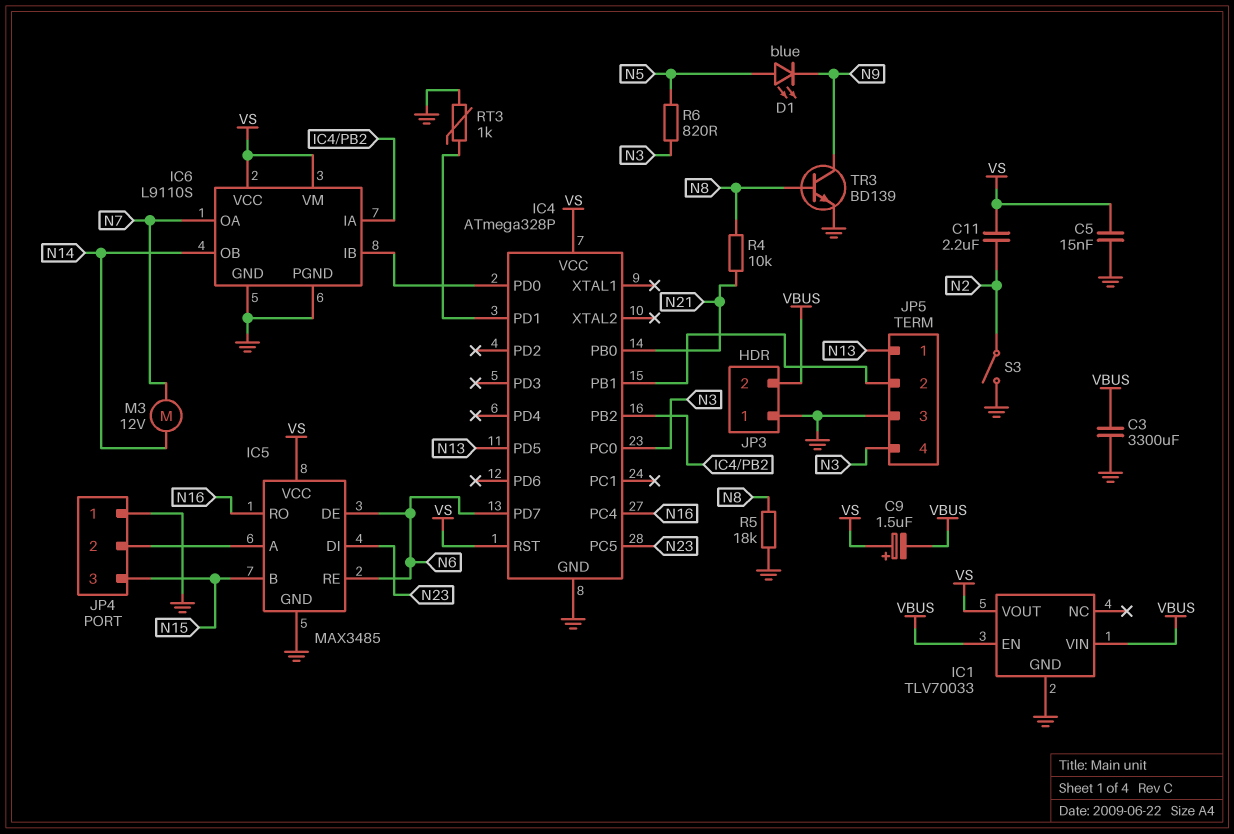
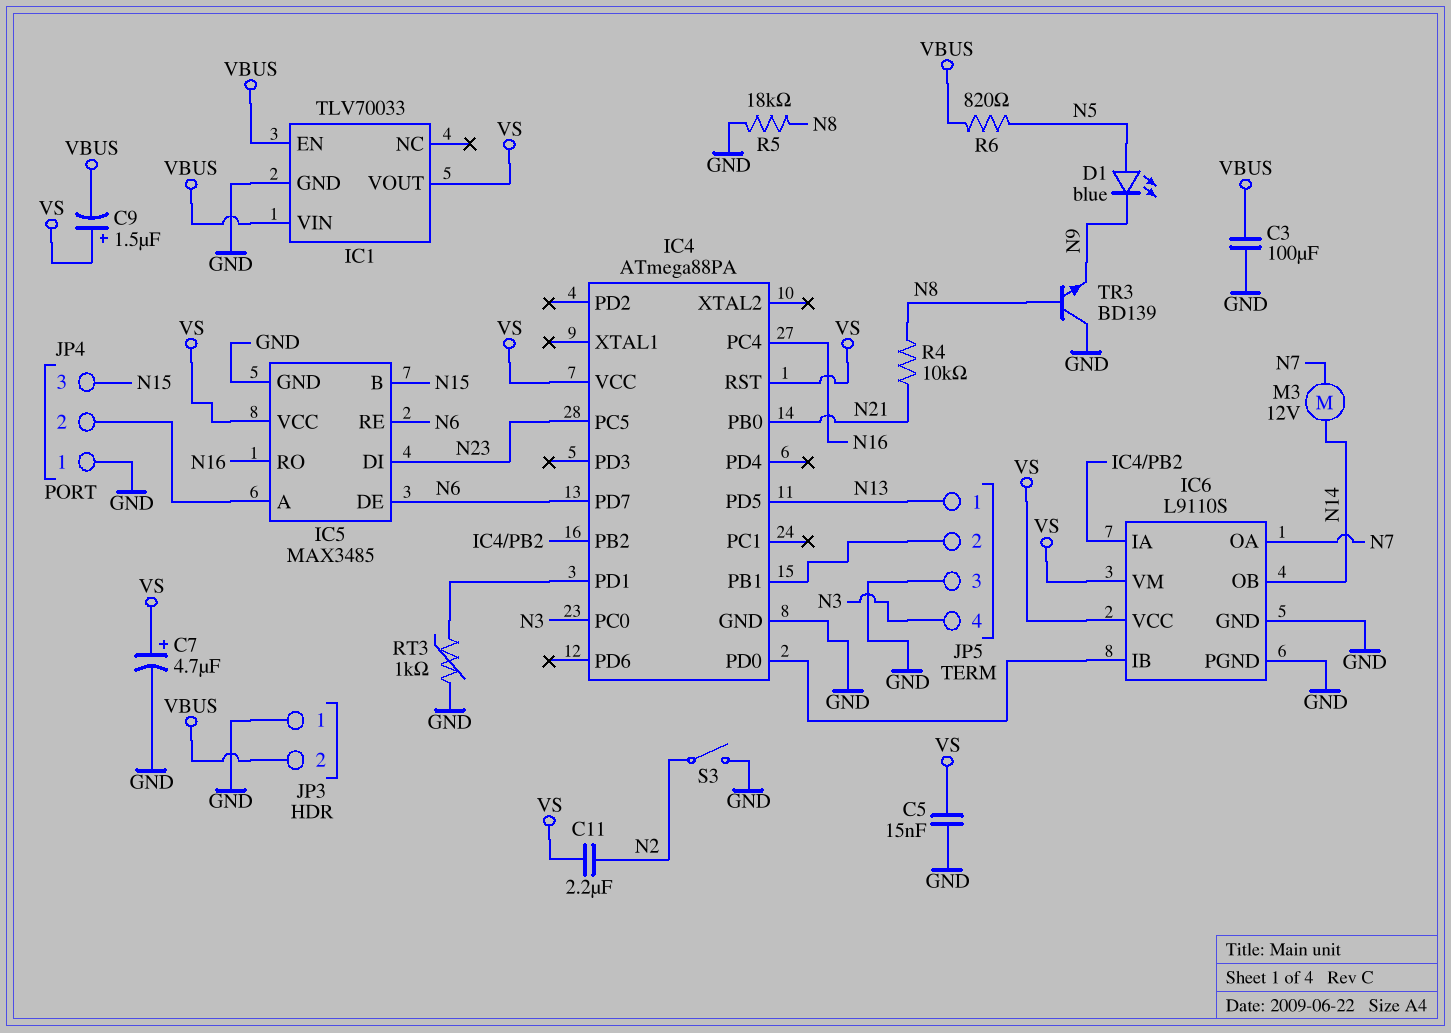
C3: 3300uF (GND, VBUS) -> 100uF (GND, VBUS)
C7: none -> 4.7uF (plus VS, minus GND)
IC4: ATmega328P -> ATmega88PA
R6: 820 (N3, N5) -> 820 (N5, VBUS)
TR3: NPN BD139 (B N8, C N9, E GND) -> NPN BD139 (B N8, C GND, E N9)

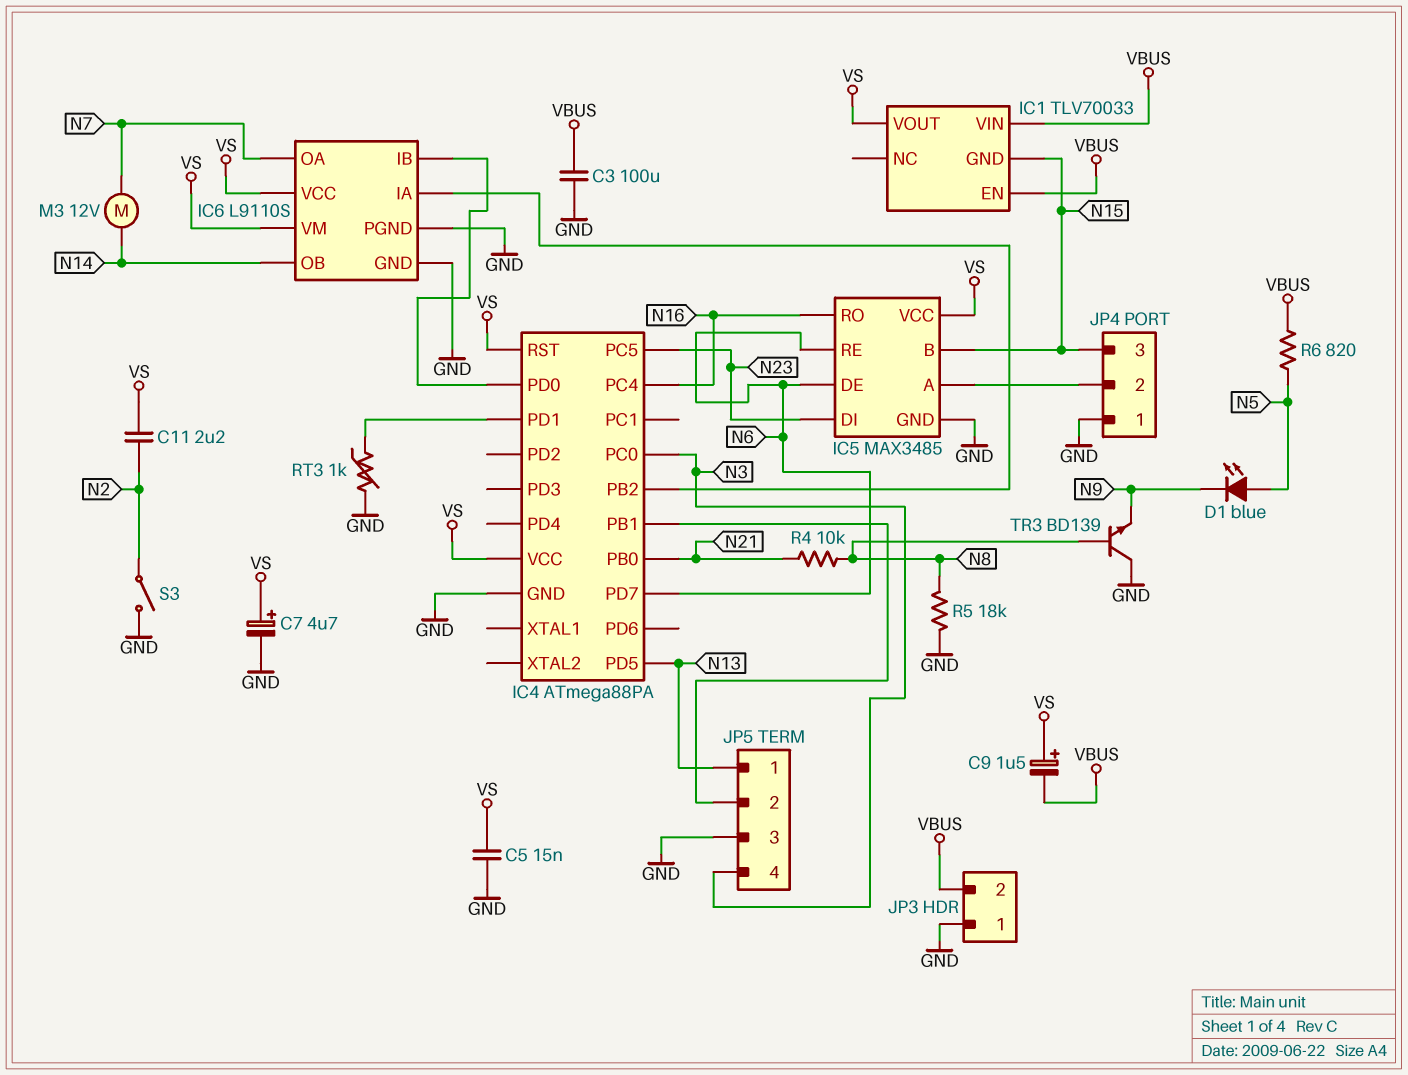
IC1 pin GND: GND -> N15

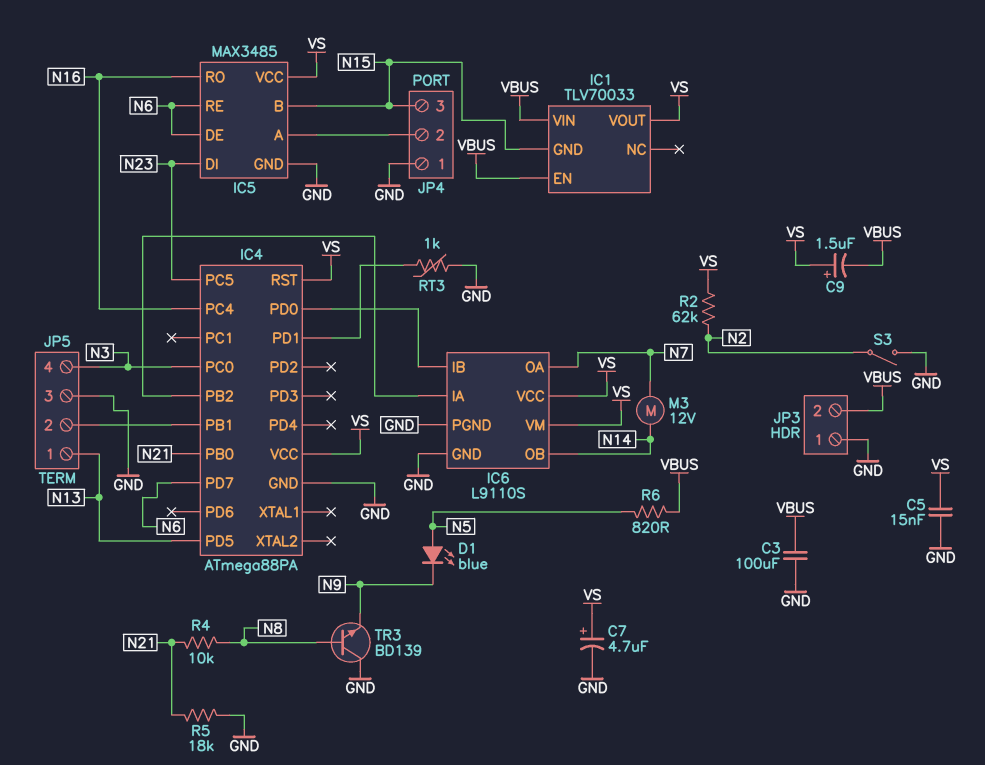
C11: 2.2uF (N2, VS) -> none
R2: none -> 62k (N2, VS)
R5: 18k (GND, N8) -> 18k (GND, N21)

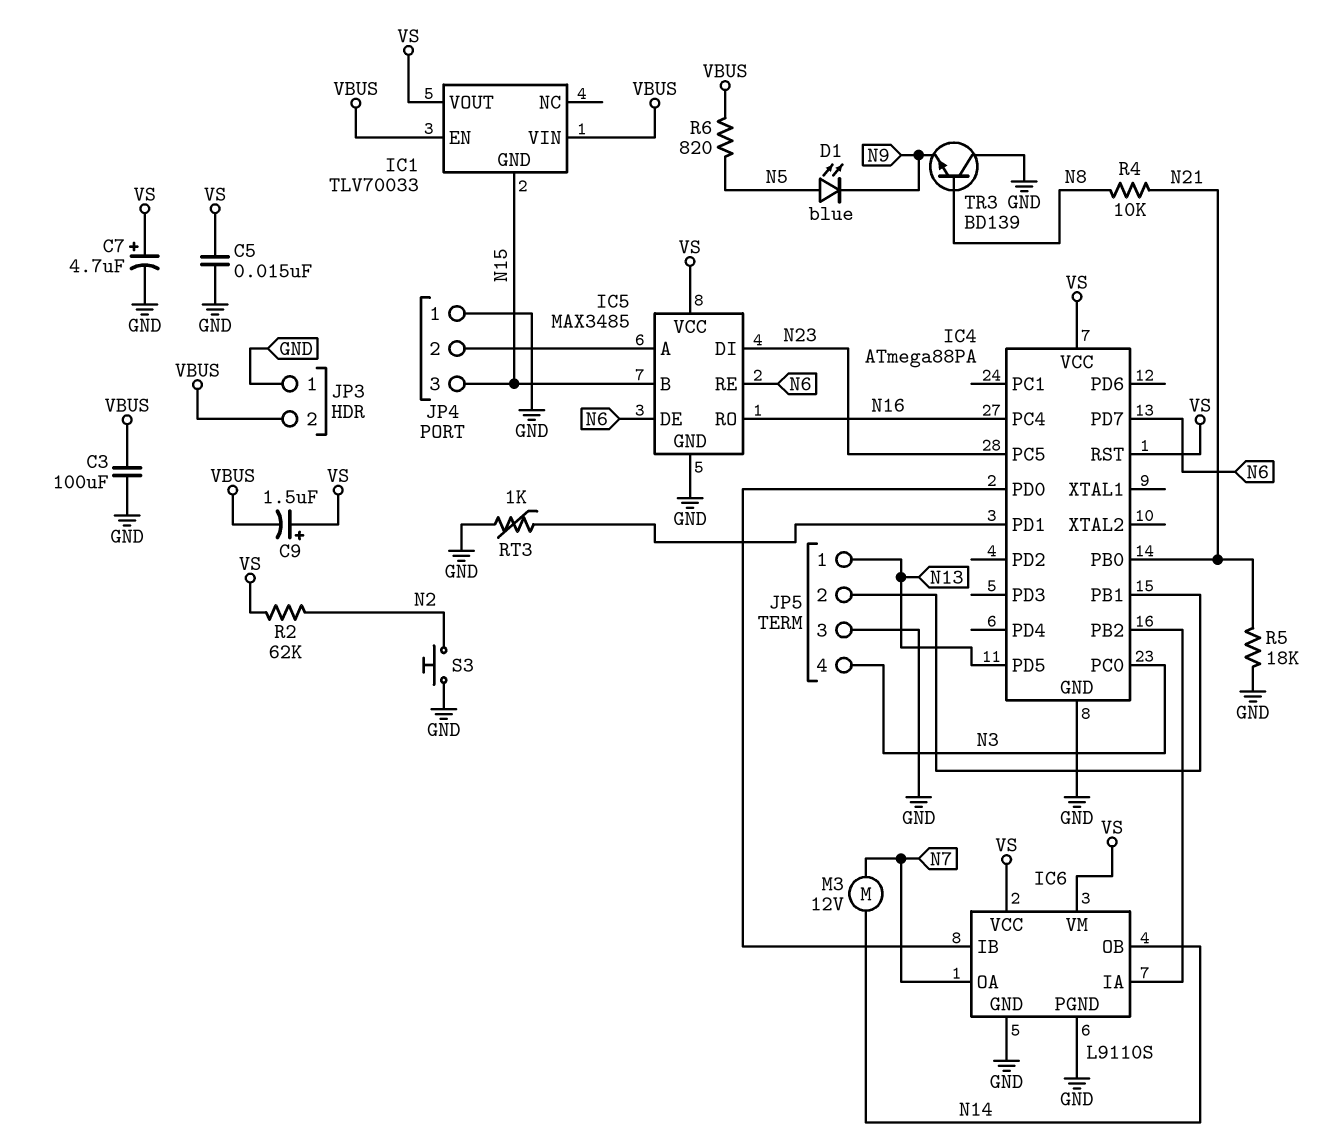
S3: switch (GND, N2) -> button (GND, N2)

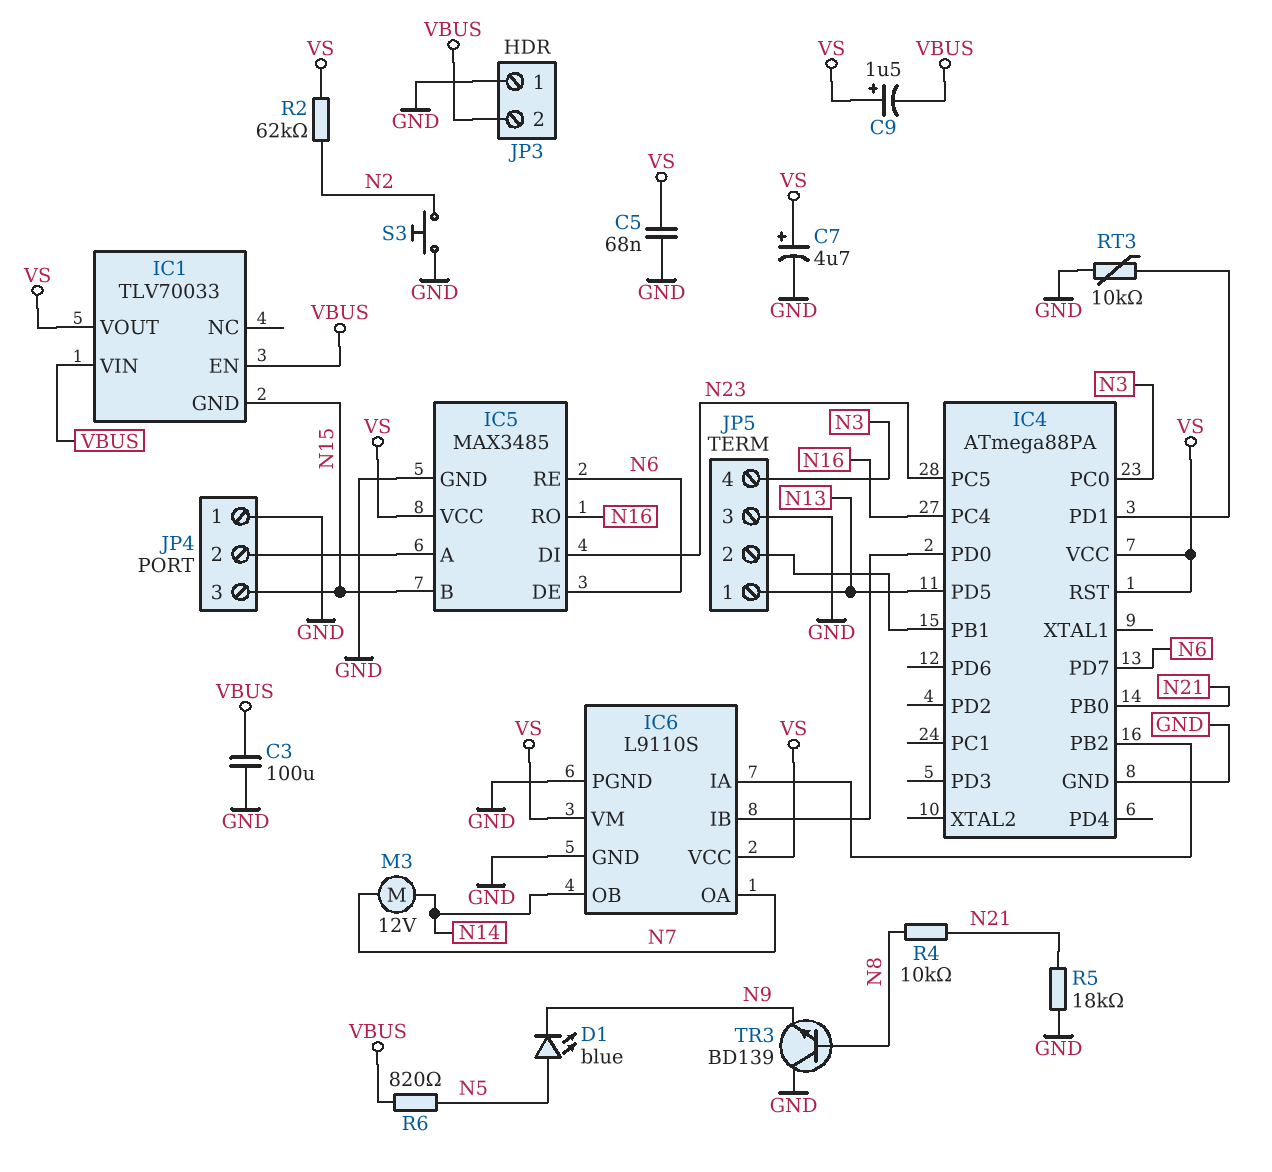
C5: 15nF (GND, VS) -> 68nF (GND, VS)
RT3: 1k (GND, IC4/PD1) -> 10k (GND, IC4/PD1)

